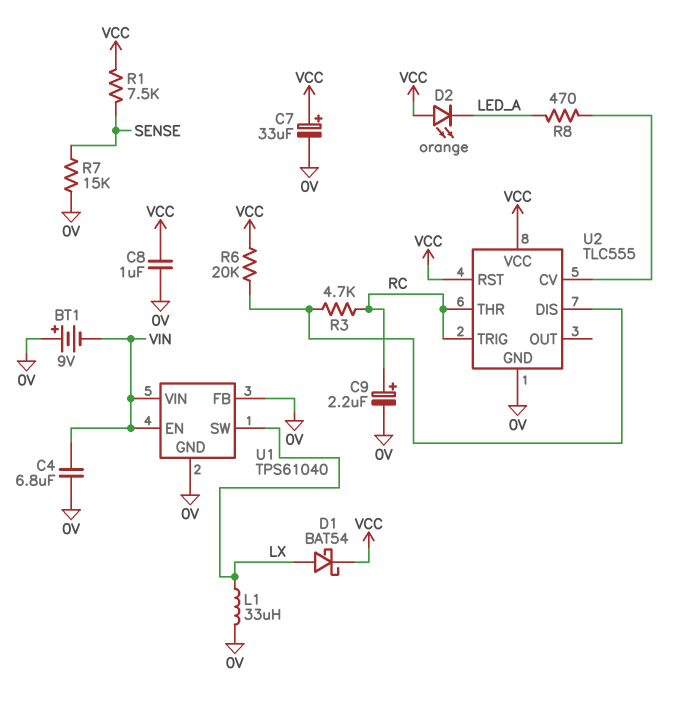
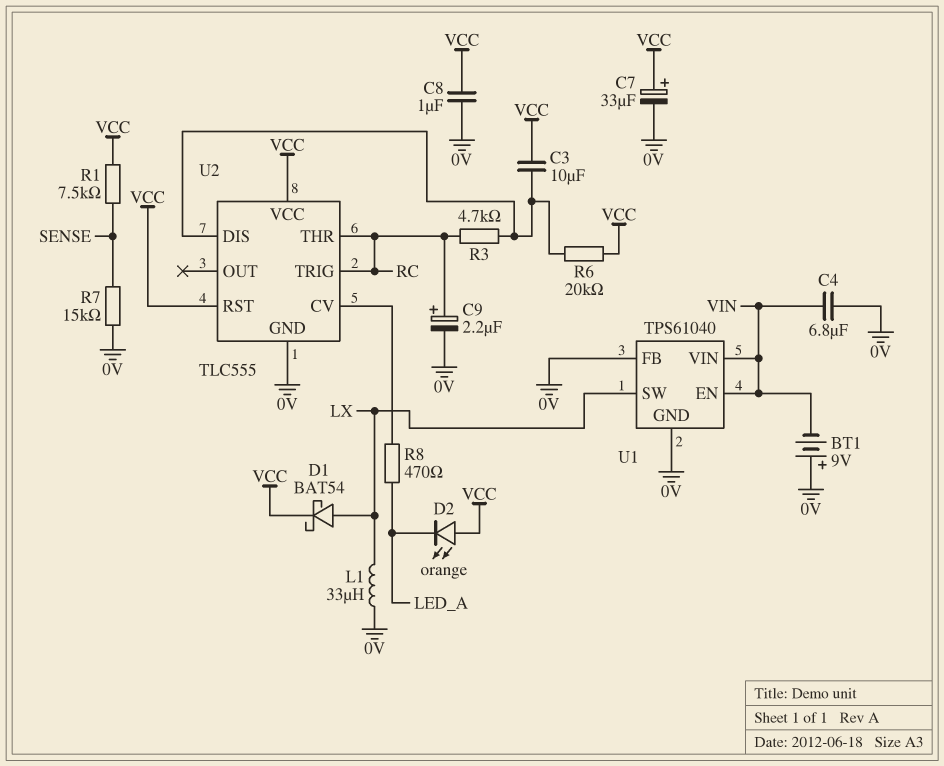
C3: none -> 10uF (U2/DIS, VCC)

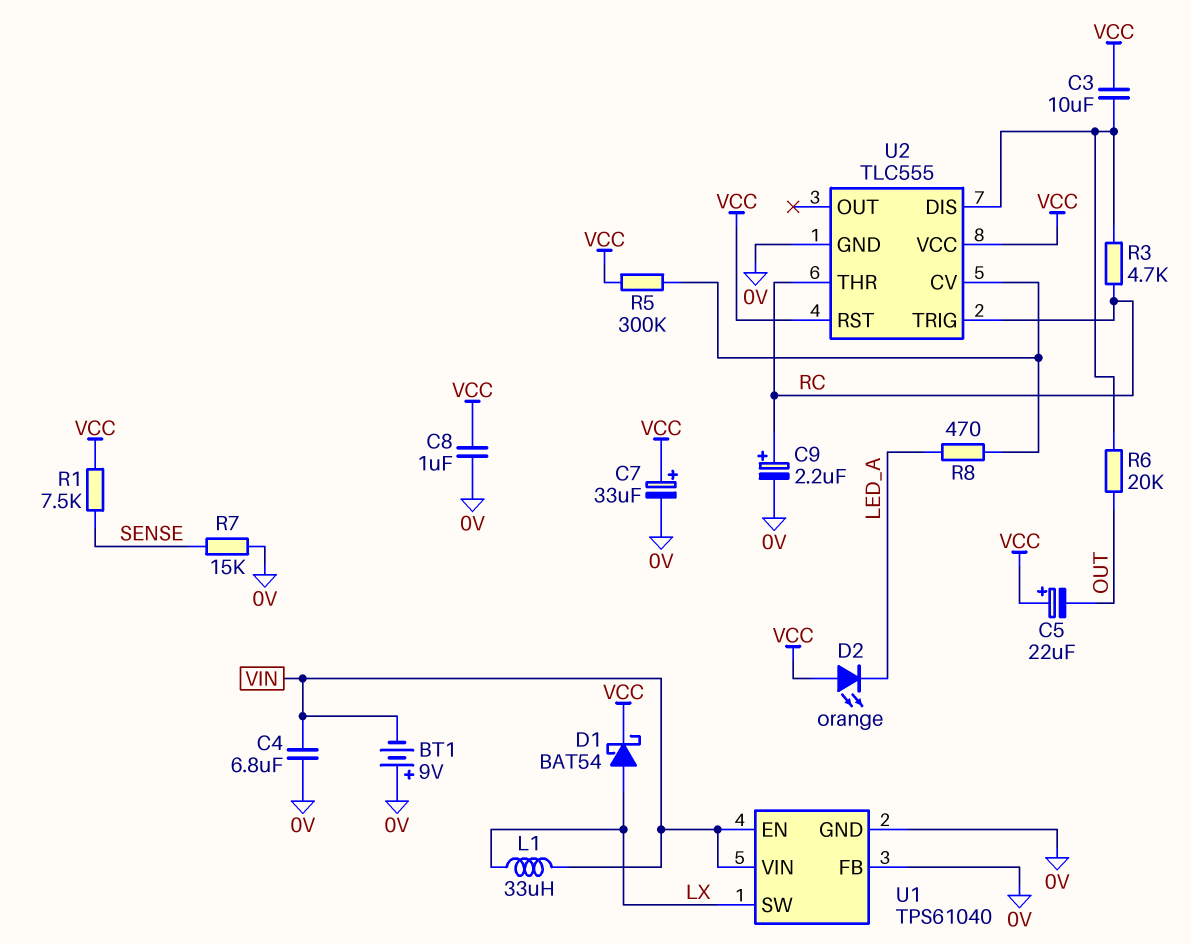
C5: none -> 22uF (plus VCC, minus OUT)
L1: 33uH (0V, LX) -> 33uH (LX, VIN)
R5: none -> 300k (U2/CV, VCC)
R6: 20k (U2/DIS, VCC) -> 20k (OUT, U2/DIS)

